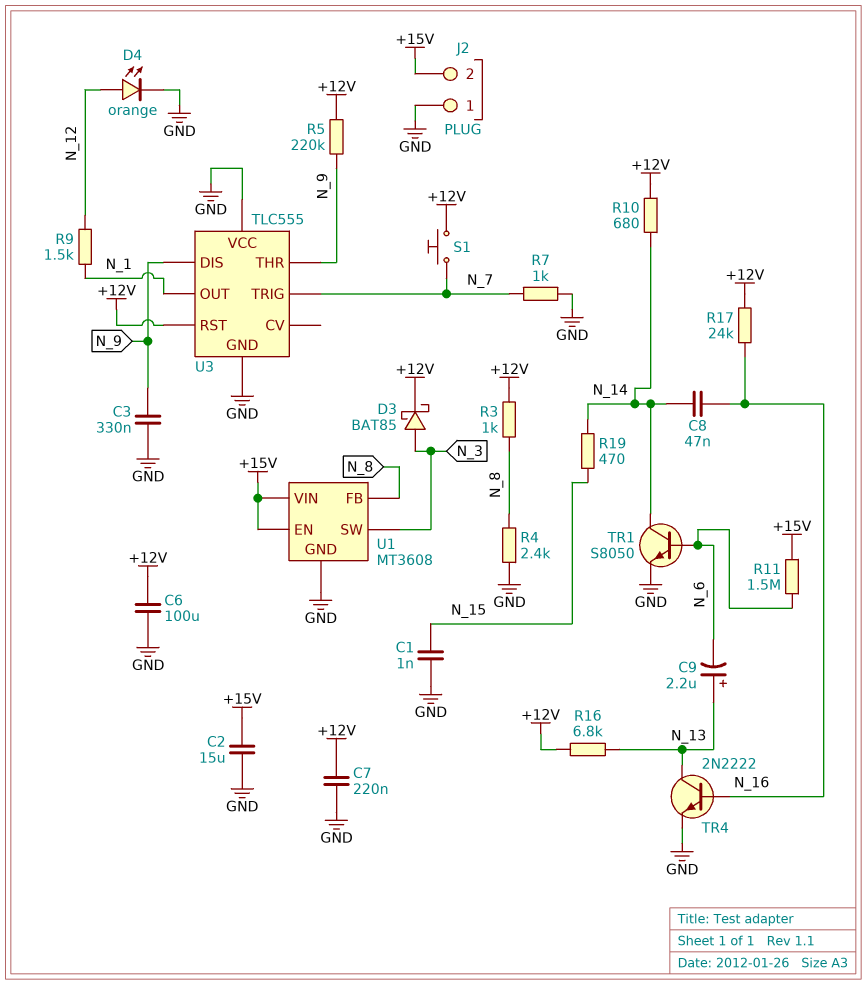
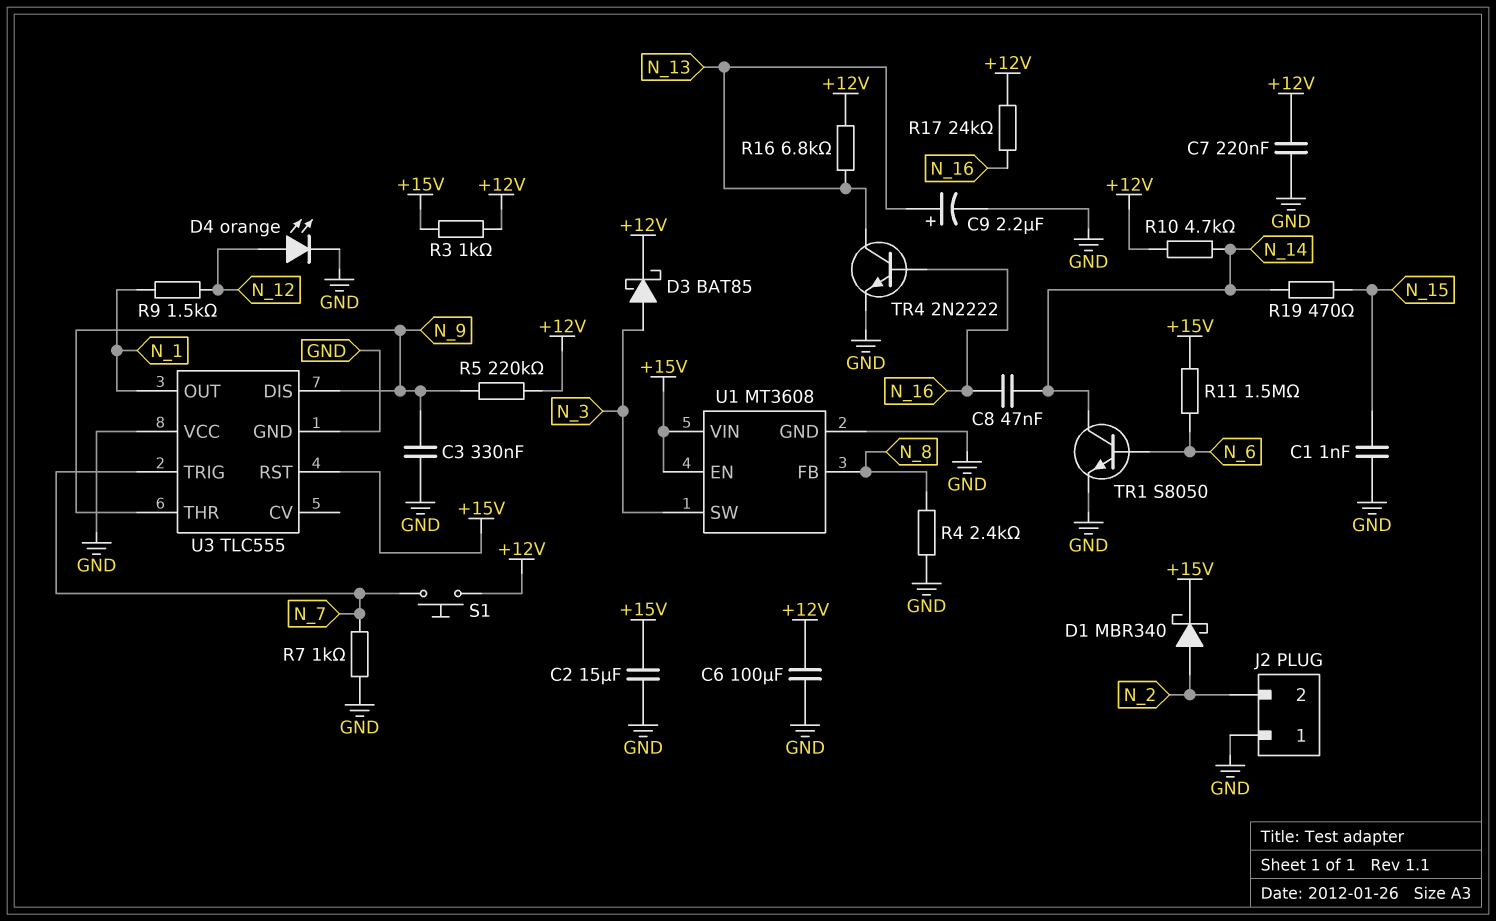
C9: 2.2uF (plus N_13, minus N_6) -> 2.2uF (plus N_13, minus GND)
D1: none -> schottky MBR340 (A N_2, K +15V)
J2 pin 2: +15V -> N_2
R3: 1k (+12V, N_8) -> 1k (+12V, +15V)
R10: 680 (+12V, N_14) -> 4.7k (+12V, N_14)
U3 pin RST: +12V -> +15V

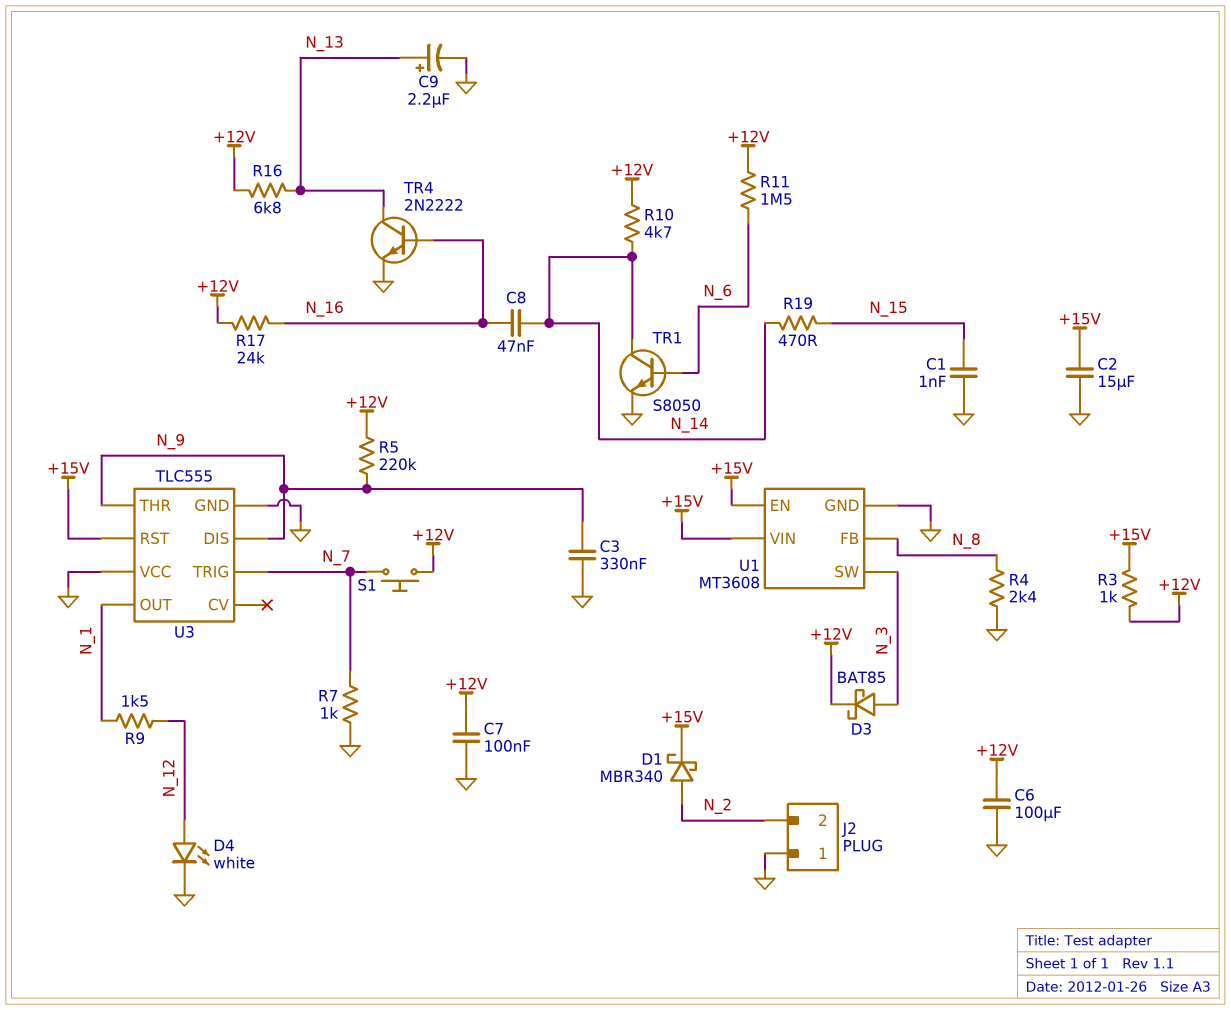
C7: 220nF (+12V, GND) -> 100nF (+12V, GND)
D4: LED orange (A N_12, K GND) -> LED white (A N_12, K GND)
R11: 1.5M (+15V, N_6) -> 1.5M (+12V, N_6)

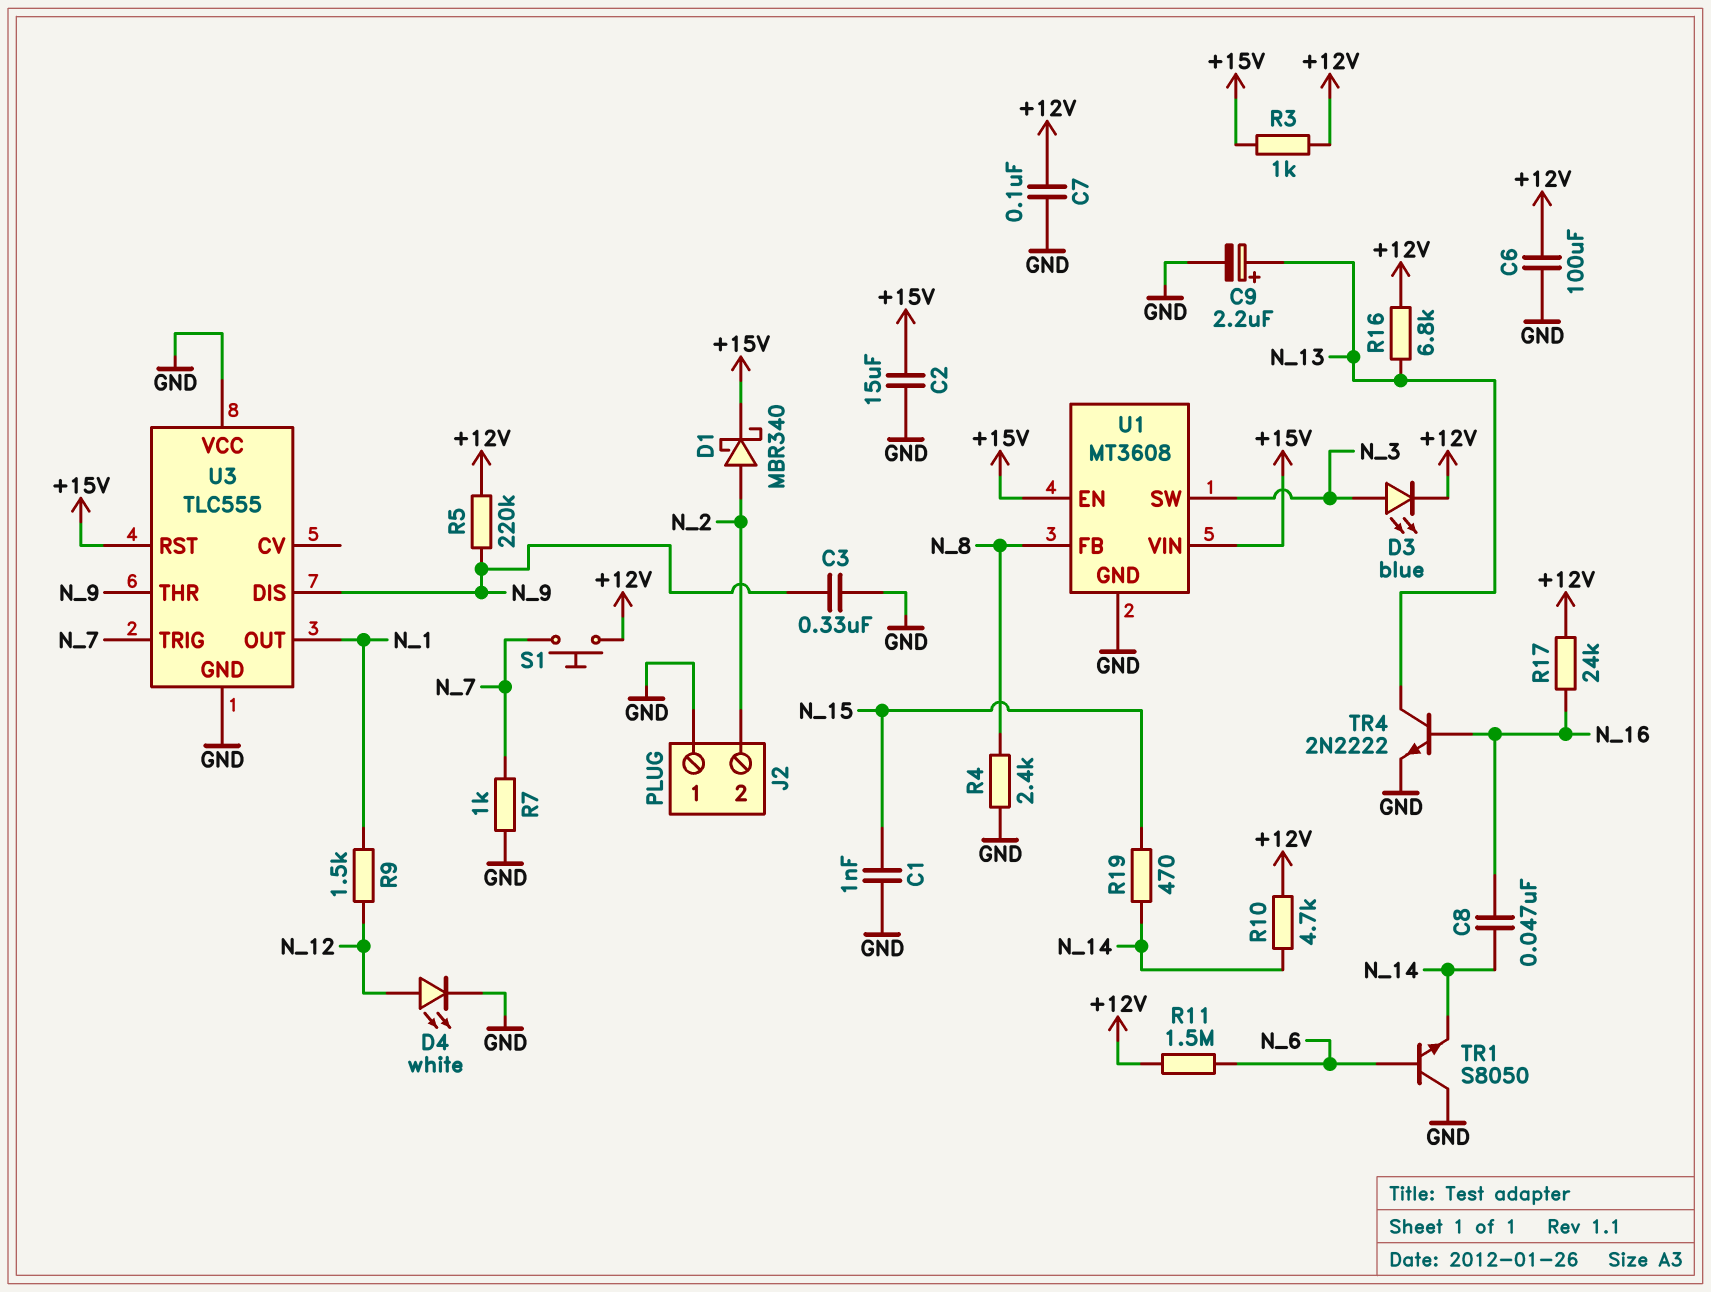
D3: schottky BAT85 (A N_3, K +12V) -> LED blue (A N_3, K +12V)
TR1: NPN S8050 (B N_6, C N_14, E GND) -> NPN S8050 (B N_6, C GND, E N_14)

